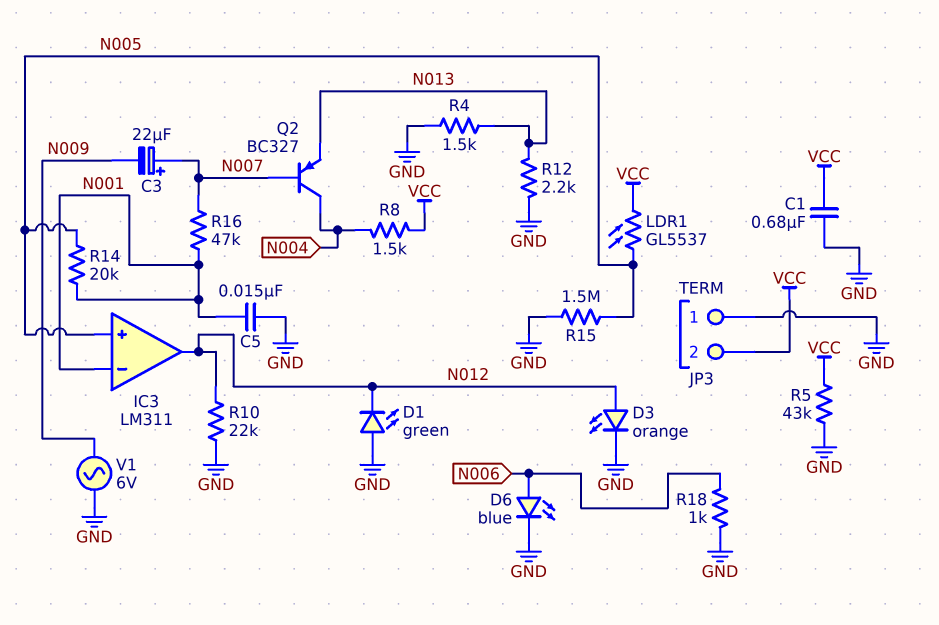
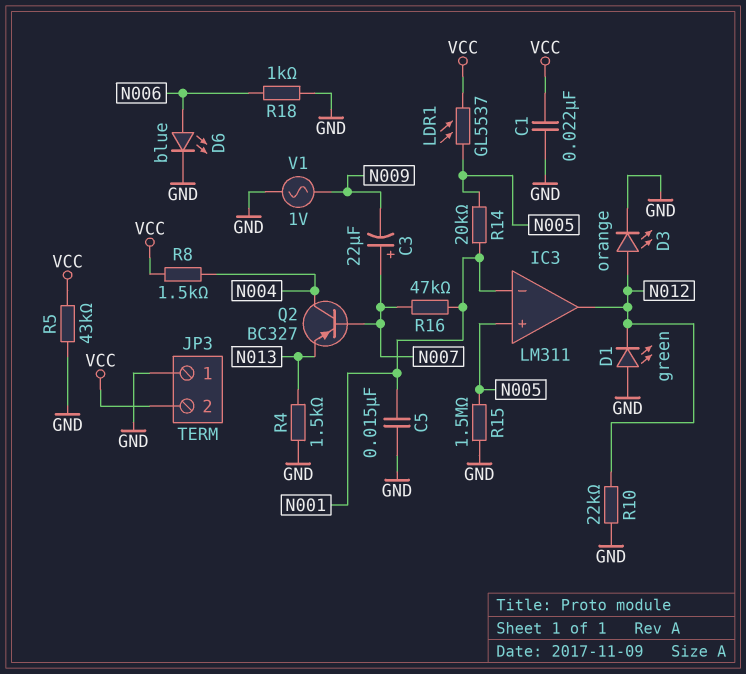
C1: 680nF (GND, VCC) -> 22nF (GND, VCC)
R12: 2.2k (GND, N013) -> none
V1: AC 6V (GND, N009) -> AC 1V (GND, N009)

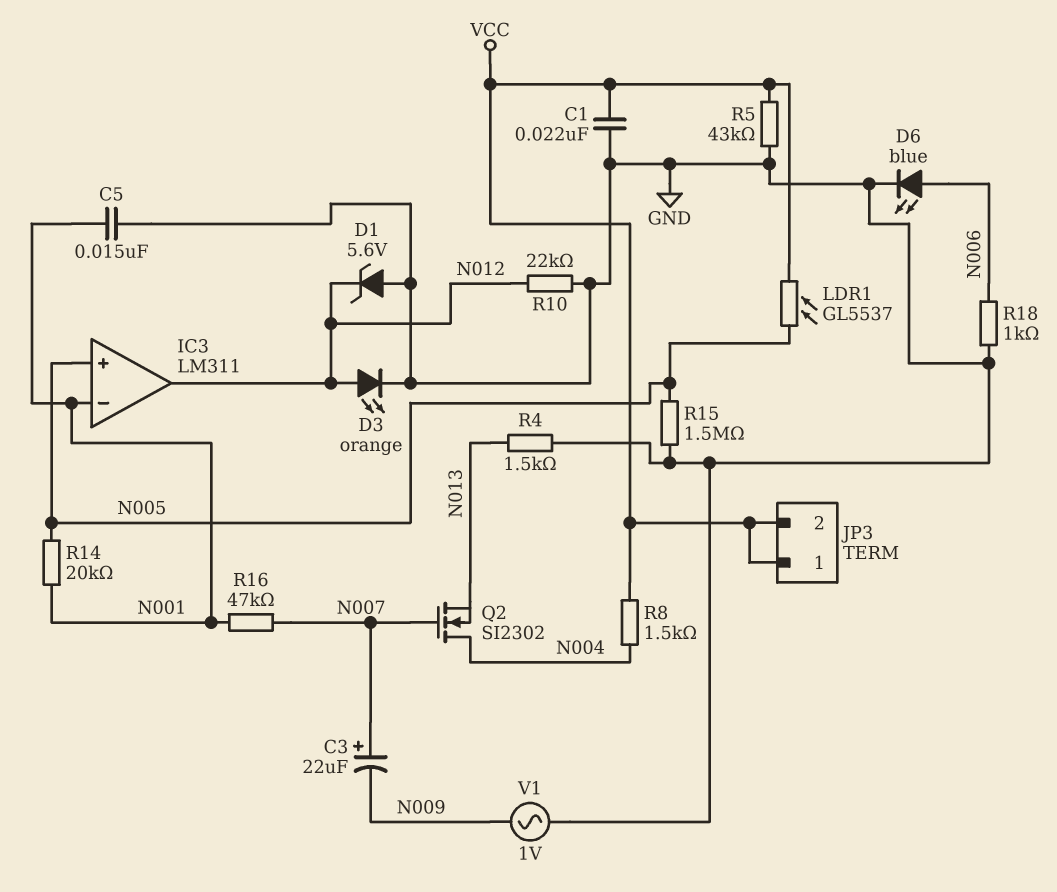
D1: LED green (A GND, K N012) -> zener 5.6V (A GND, K N012)
JP3 pin 1: GND -> VCC
Q2: PNP BC327 (B N007, C N004, E N013) -> NMOS SI2302 (G N007, D N004, S N013)

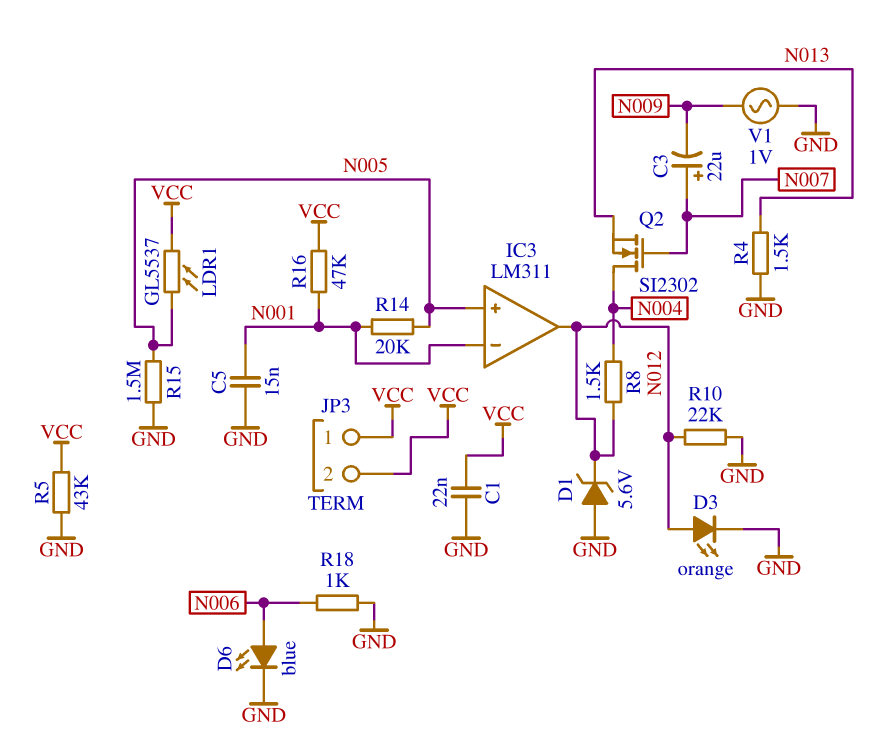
R8: 1.5k (N004, VCC) -> 1.5k (N004, N012)
R16: 47k (N001, N007) -> 47k (N001, VCC)

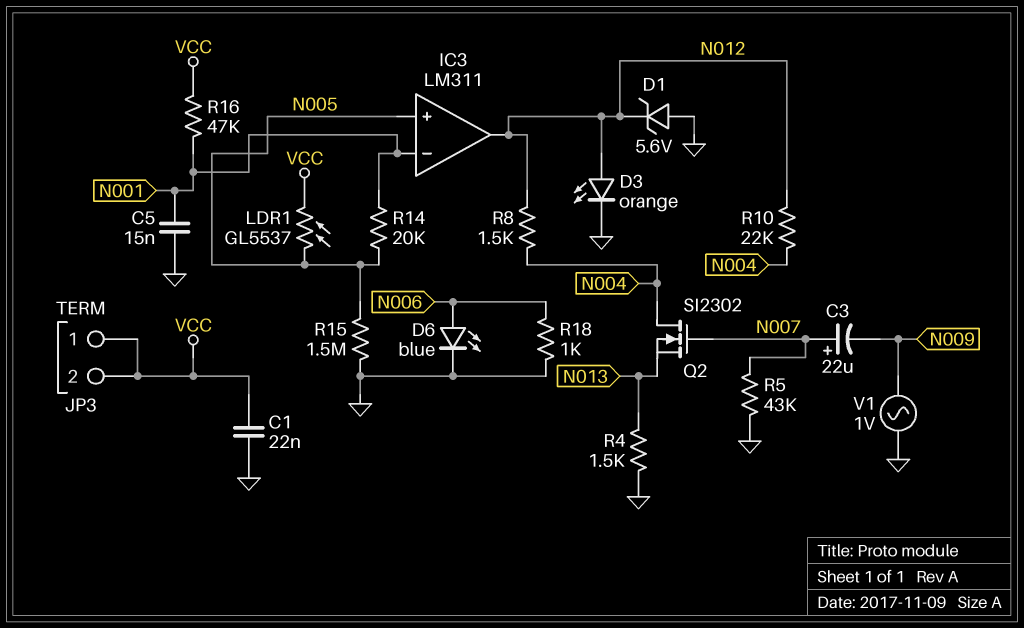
R5: 43k (GND, VCC) -> 43k (GND, N007)
R10: 22k (GND, N012) -> 22k (N004, N012)

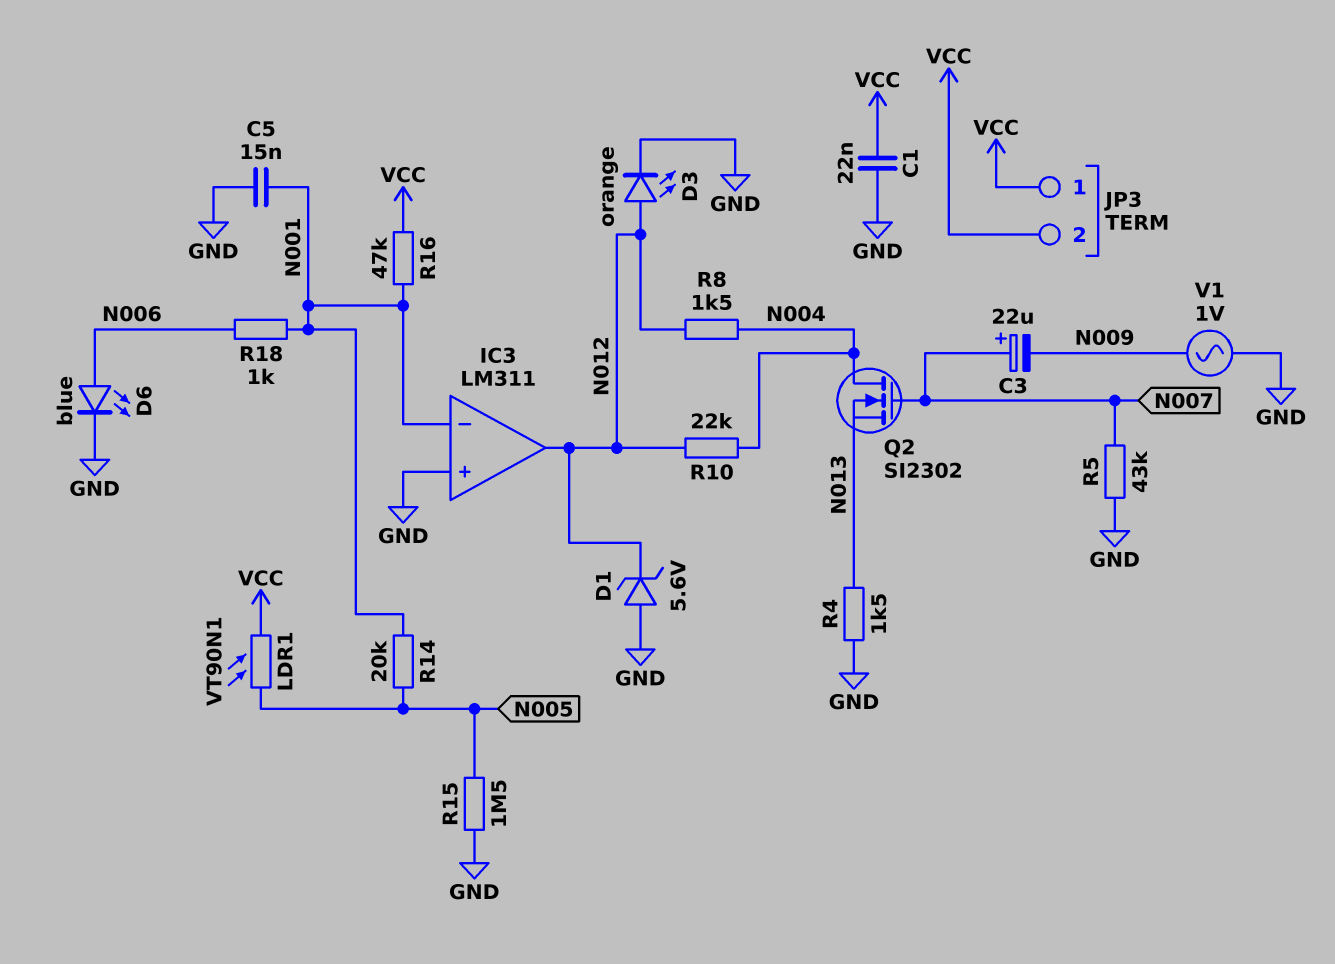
IC3 pin in+: N005 -> GND
LDR1: GL5537 (N005, VCC) -> VT90N1 (N005, VCC)
R18: 1k (GND, N006) -> 1k (N001, N006)

